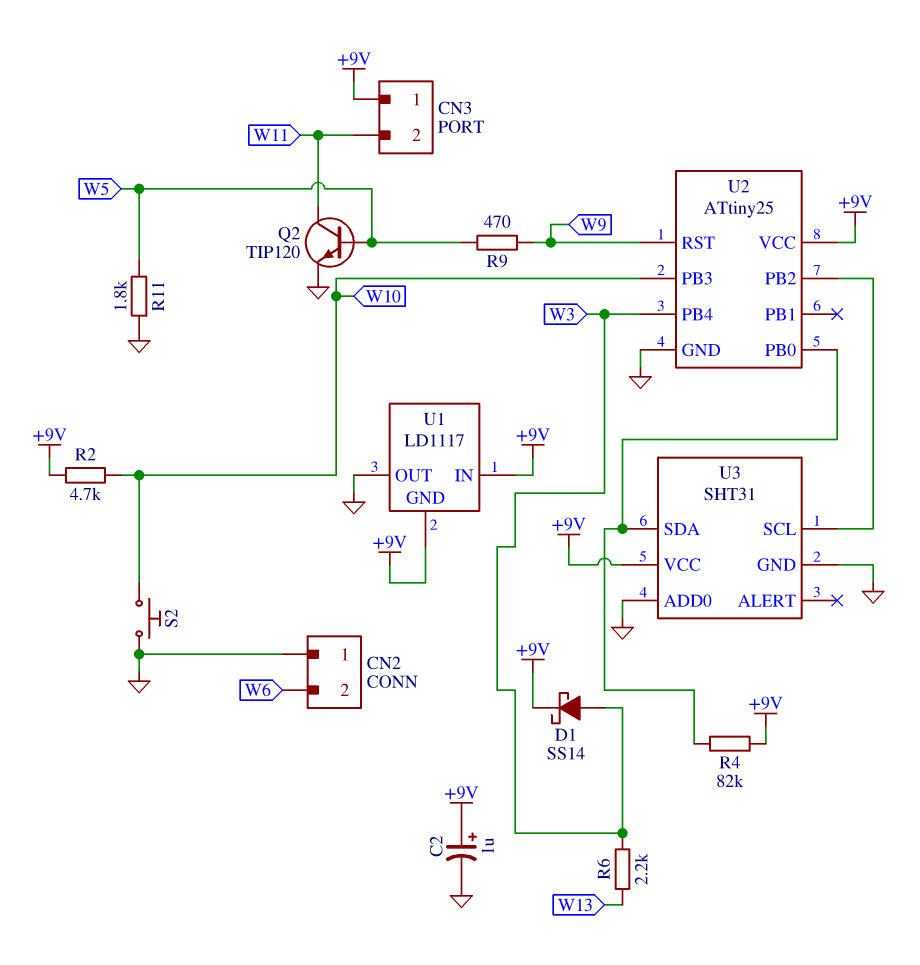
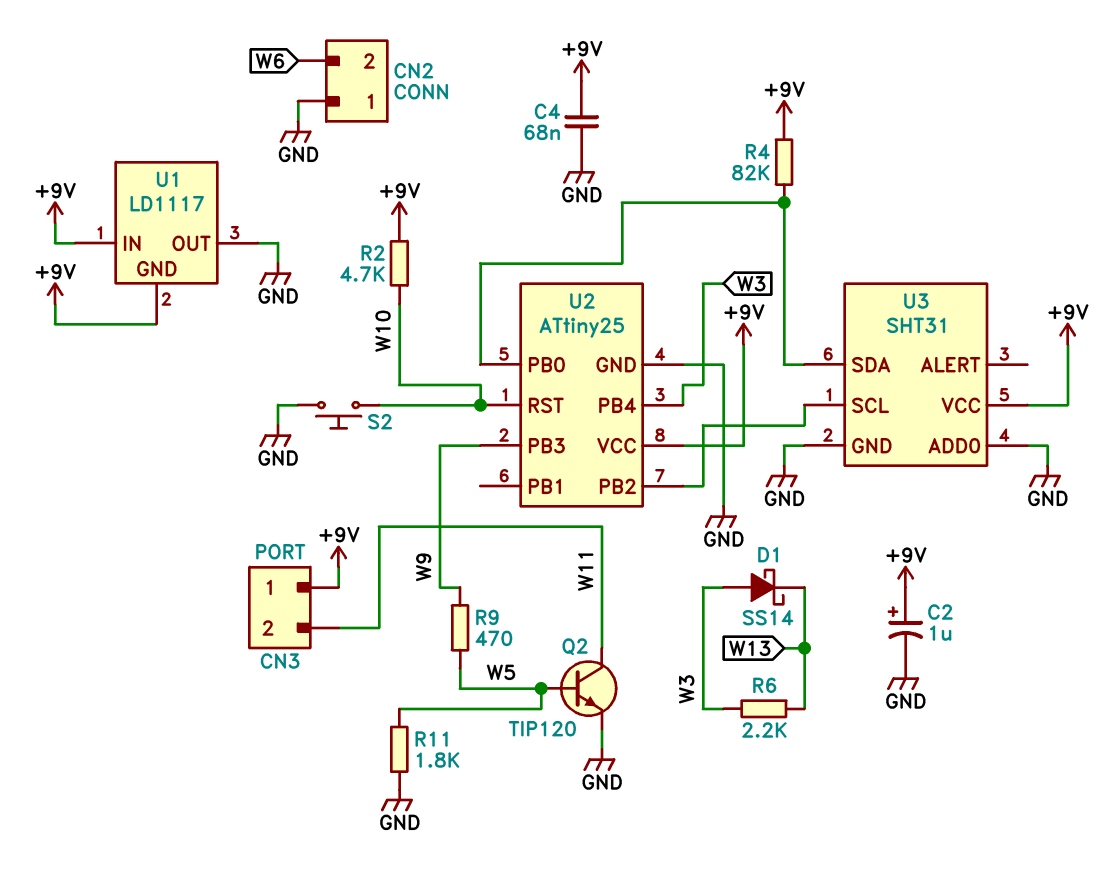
C4: none -> 68nF (+9V, GND)
D1: schottky SS14 (A W3, K +9V) -> schottky SS14 (A W3, K W13)
U2 pin PB3: W10 -> W9
U2 pin RST: W9 -> W10

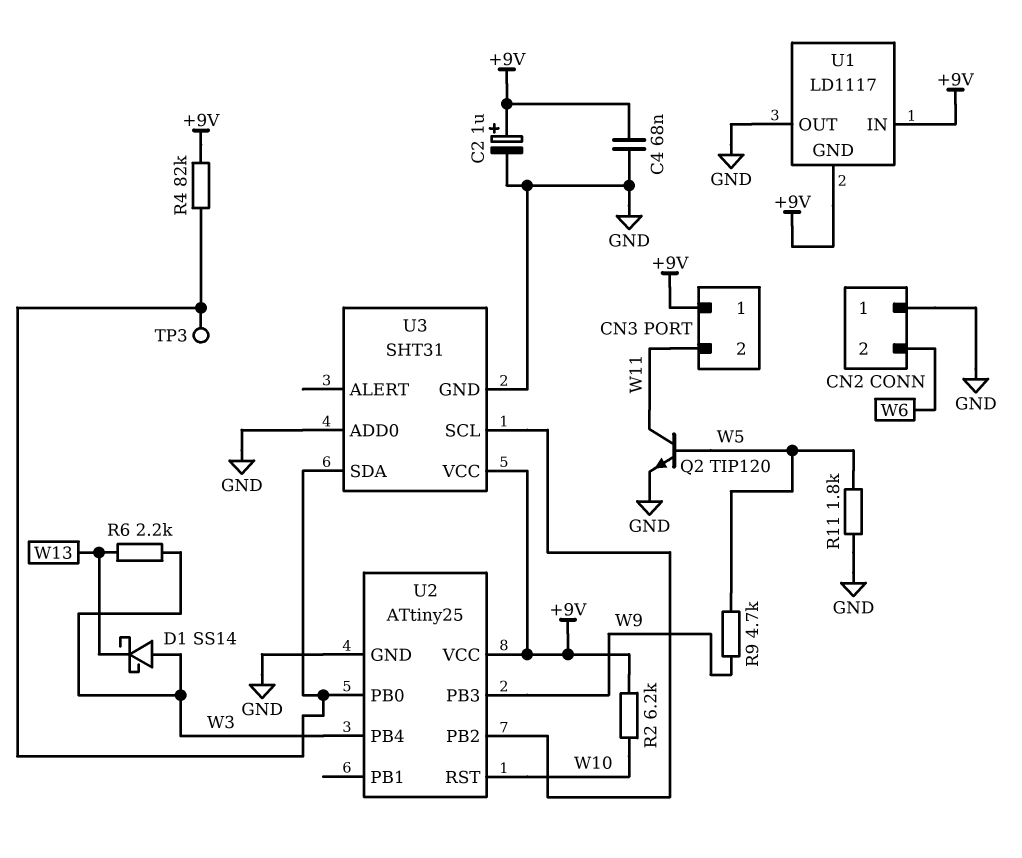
R2: 4.7k (+9V, W10) -> 6.2k (+9V, W10)
R9: 470 (W5, W9) -> 4.7k (W5, W9)
S2: button (GND, W10) -> none
TP3: none -> test point (U2/PB0)

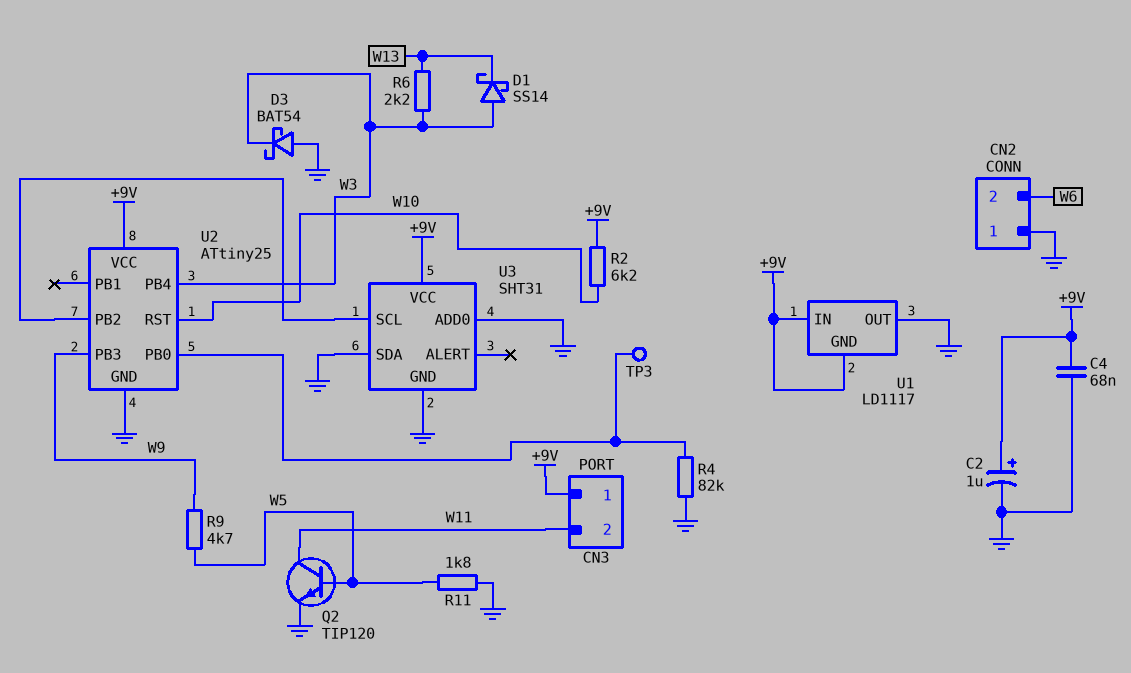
D3: none -> schottky BAT54 (A GND, K W3)
R4: 82k (+9V, U2/PB0) -> 82k (GND, U2/PB0)
U3 pin SDA: U2/PB0 -> GND

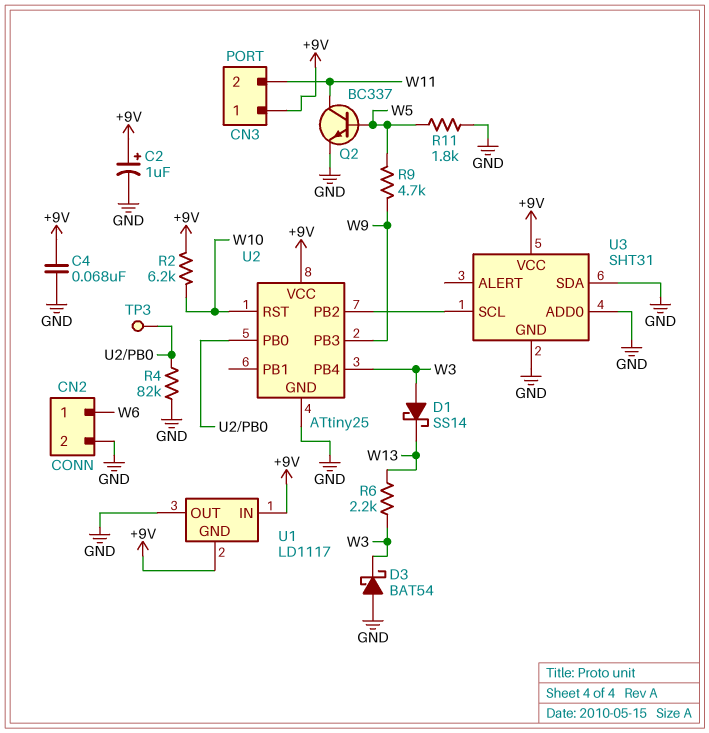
CN2 pin 1: GND -> W6
CN2 pin 2: W6 -> GND
Q2: NPN TIP120 (B W5, C W11, E GND) -> NPN BC337 (B W5, C W11, E GND)

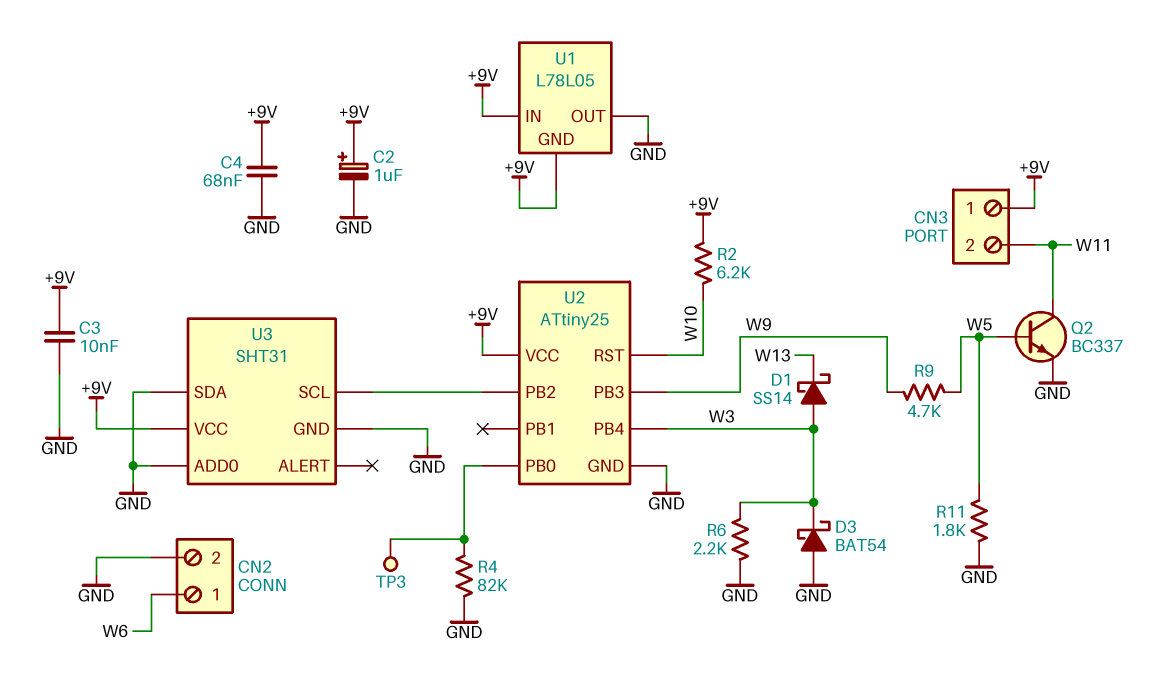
C3: none -> 10nF (+9V, GND)
R6: 2.2k (W3, W13) -> 2.2k (GND, W3)
U1: LD1117 -> L78L05

